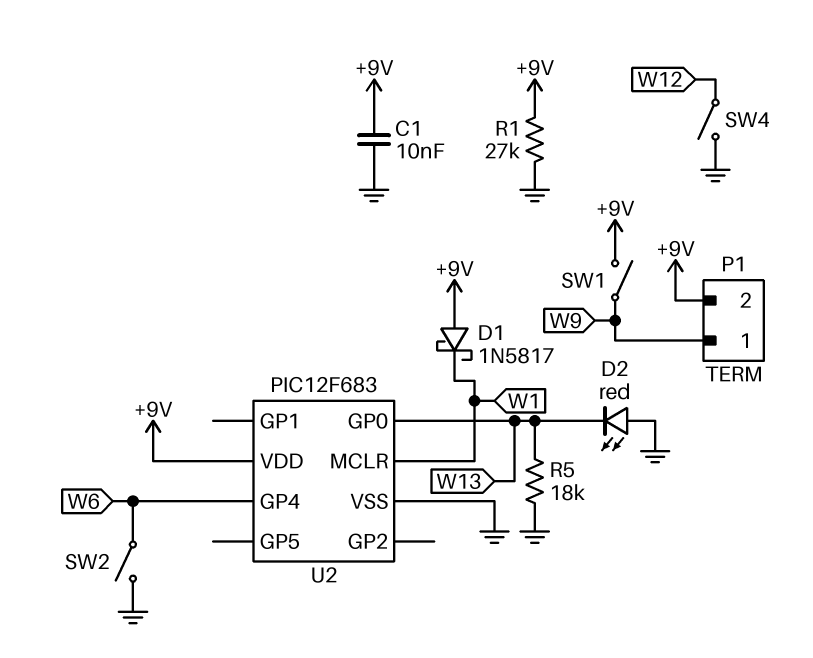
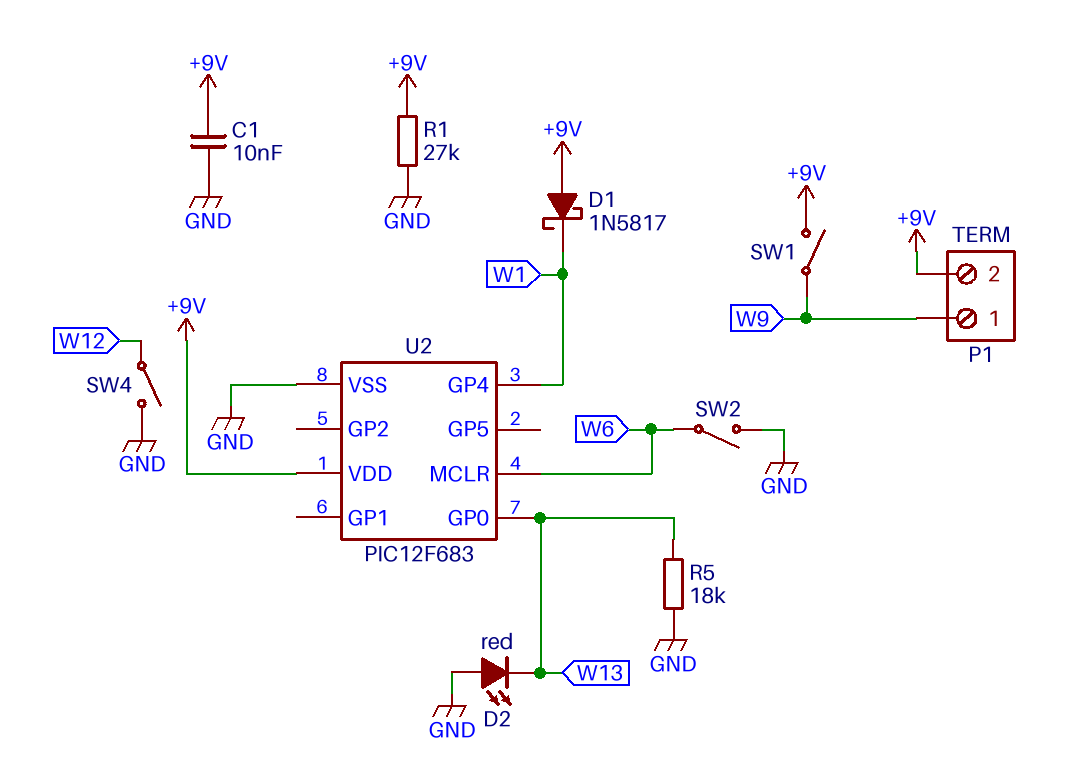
U2 pin GP4: W6 -> W1
U2 pin MCLR: W1 -> W6

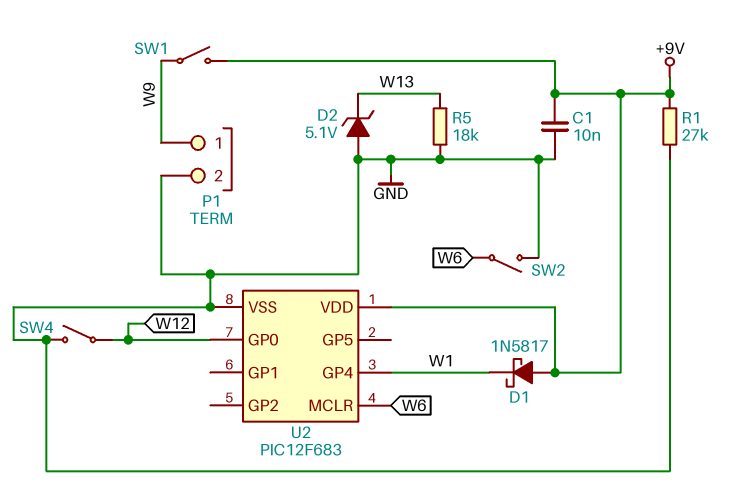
D2: LED red (A GND, K W13) -> zener 5.1V (A GND, K W13)
P1 pin 2: +9V -> GND
U2 pin GP0: W13 -> W12

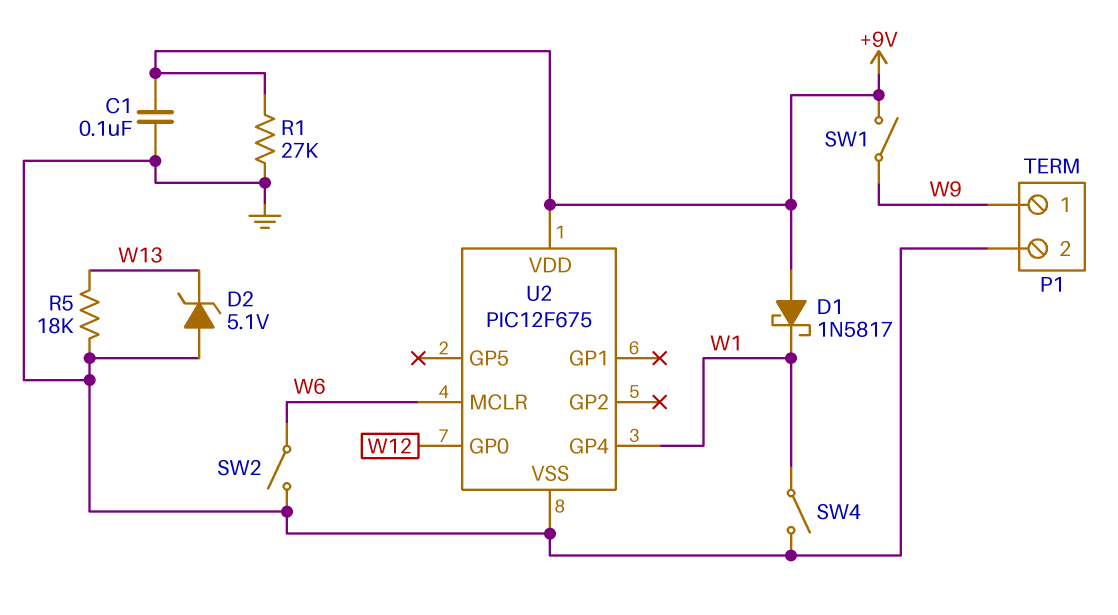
C1: 10nF (+9V, GND) -> 100nF (+9V, GND)
SW4: switch (GND, W12) -> switch (GND, W1)
U2: PIC12F683 -> PIC12F675

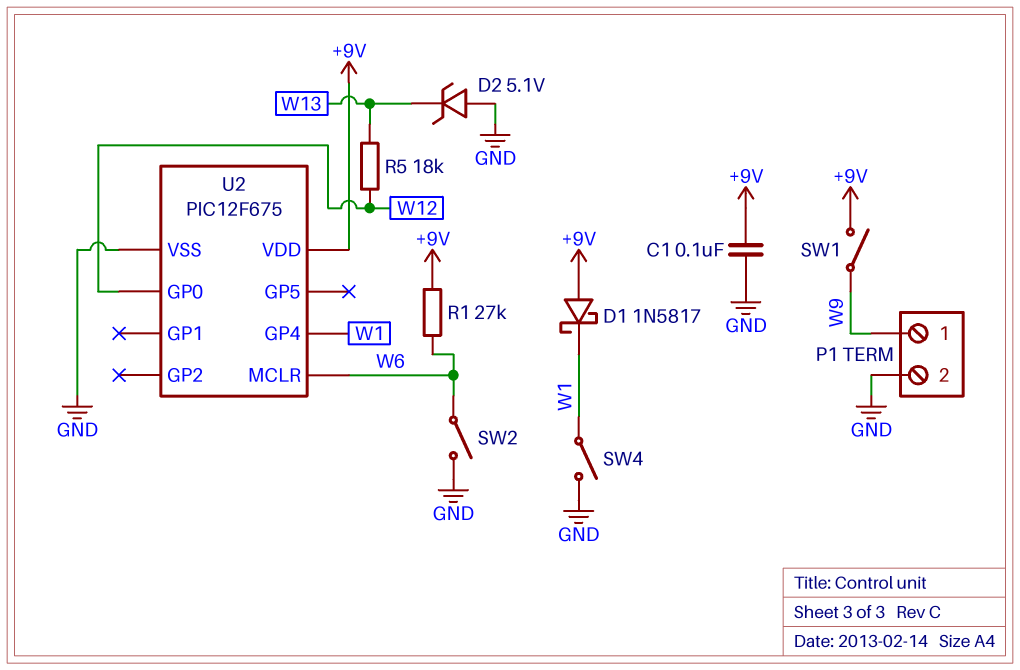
R1: 27k (+9V, GND) -> 27k (+9V, W6)
R5: 18k (GND, W13) -> 18k (W12, W13)

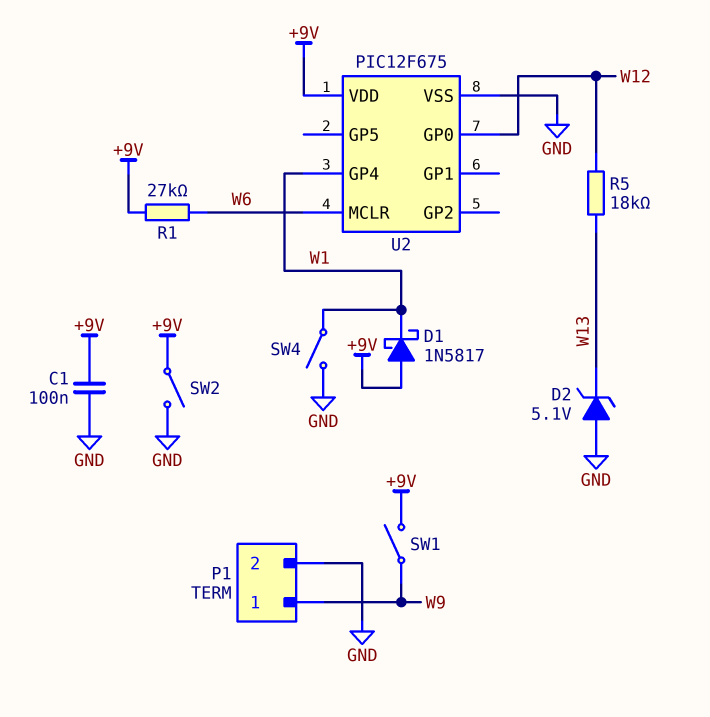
SW2: switch (GND, W6) -> switch (+9V, GND)

